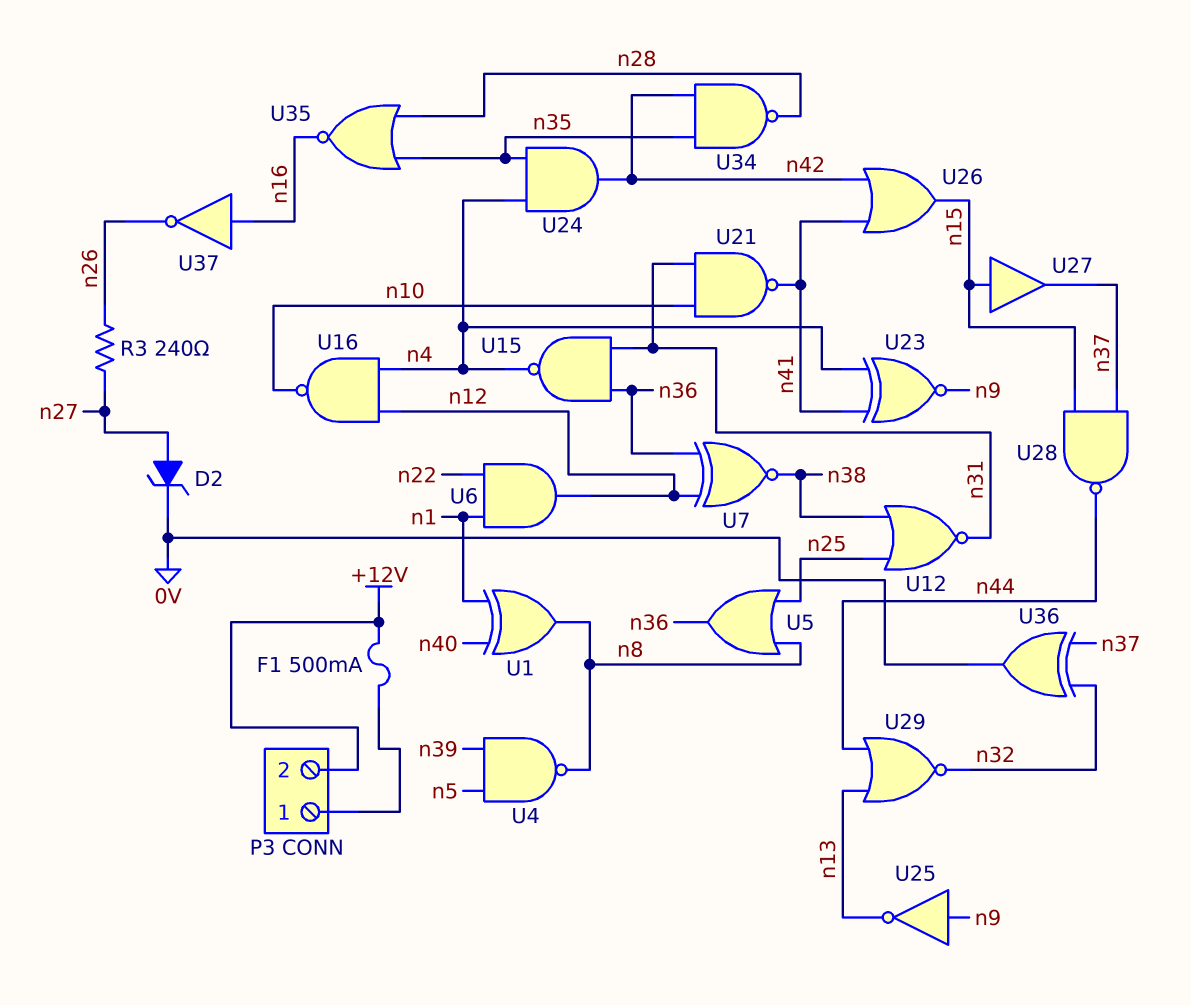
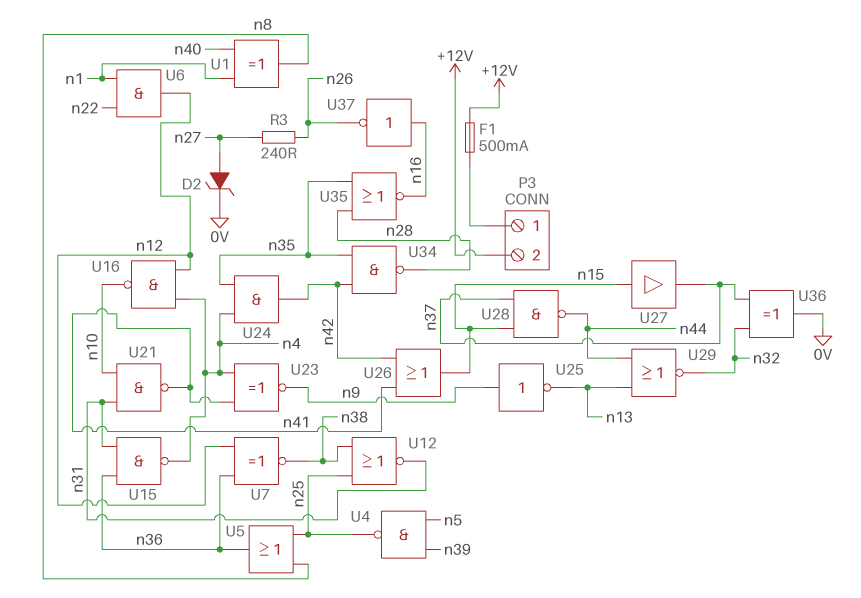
U4: NAND (in n5, in n39, out n8) -> NAND (in n5, in n39, out n25)

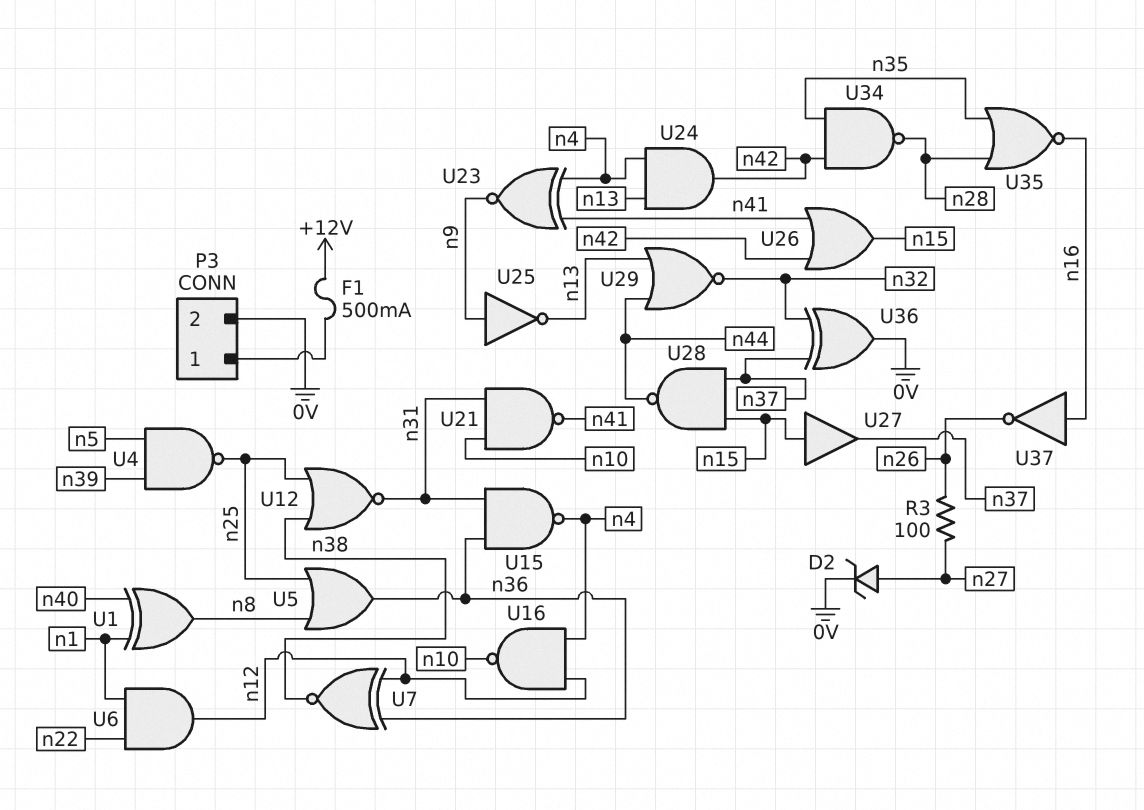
P3 pin 2: +12V -> 0V
R3: 240 (n26, n27) -> 100 (n26, n27)
U24: AND (in n4, in n35, out n42) -> AND (in n4, in n13, out n42)

